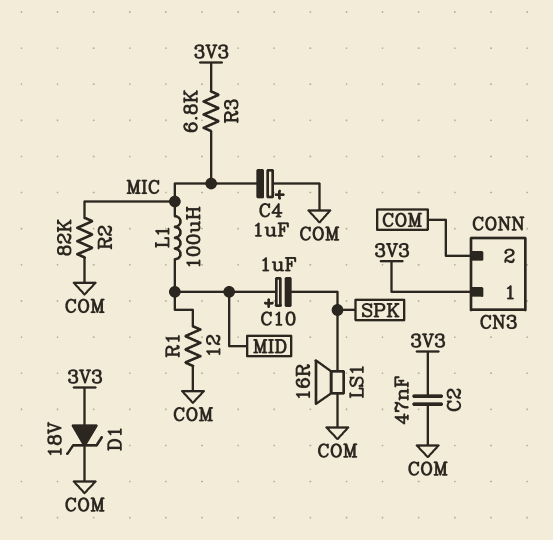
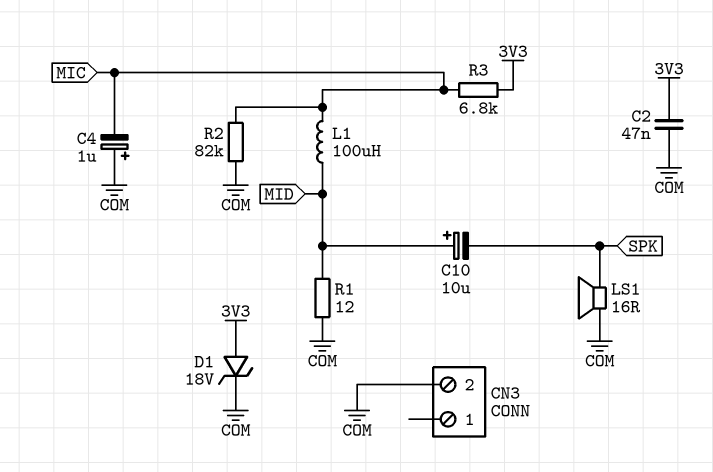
C10: 1uF (plus MID, minus SPK) -> 10uF (plus MID, minus SPK)
CN3 pin 1: 3V3 -> none

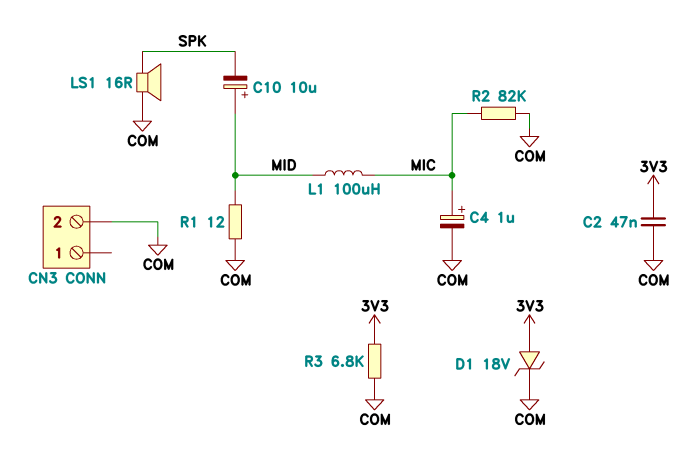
C4: 1uF (plus COM, minus MIC) -> 1uF (plus MIC, minus COM)
R3: 6.8k (3V3, MIC) -> 6.8k (3V3, COM)

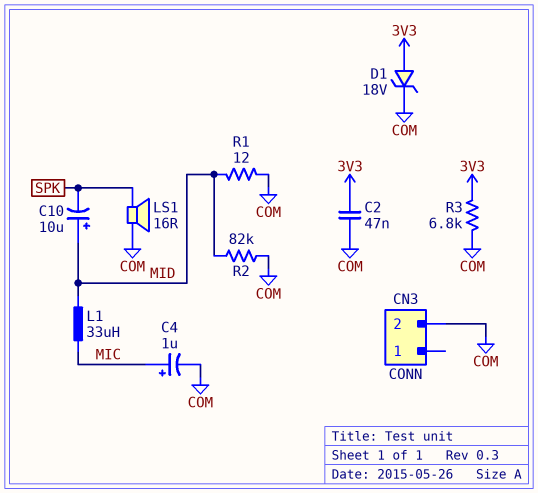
L1: 100uH (MIC, MID) -> 33uH (MIC, MID)
R2: 82k (COM, MIC) -> 82k (COM, MID)

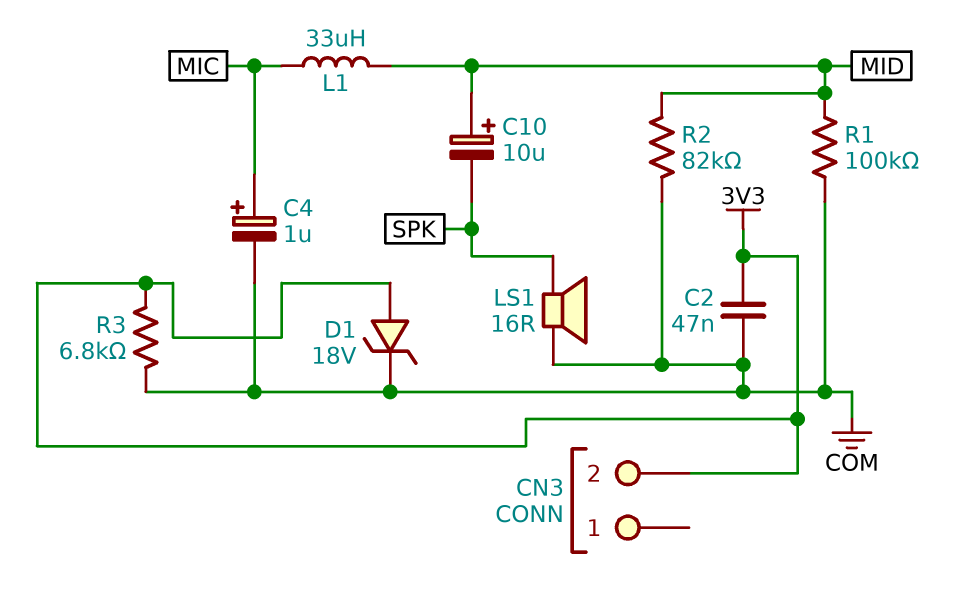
CN3 pin 2: COM -> 3V3
R1: 12 (COM, MID) -> 100k (COM, MID)

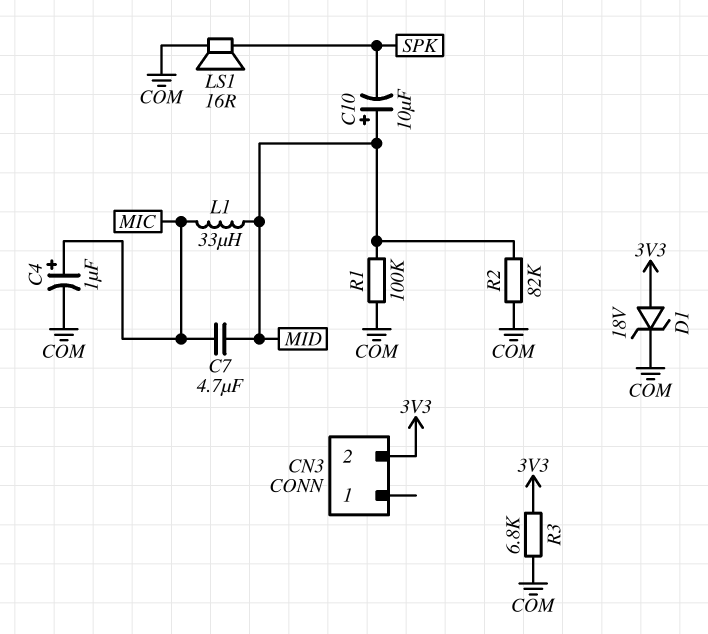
C2: 47nF (3V3, COM) -> none
C7: none -> 4.7uF (MIC, MID)

